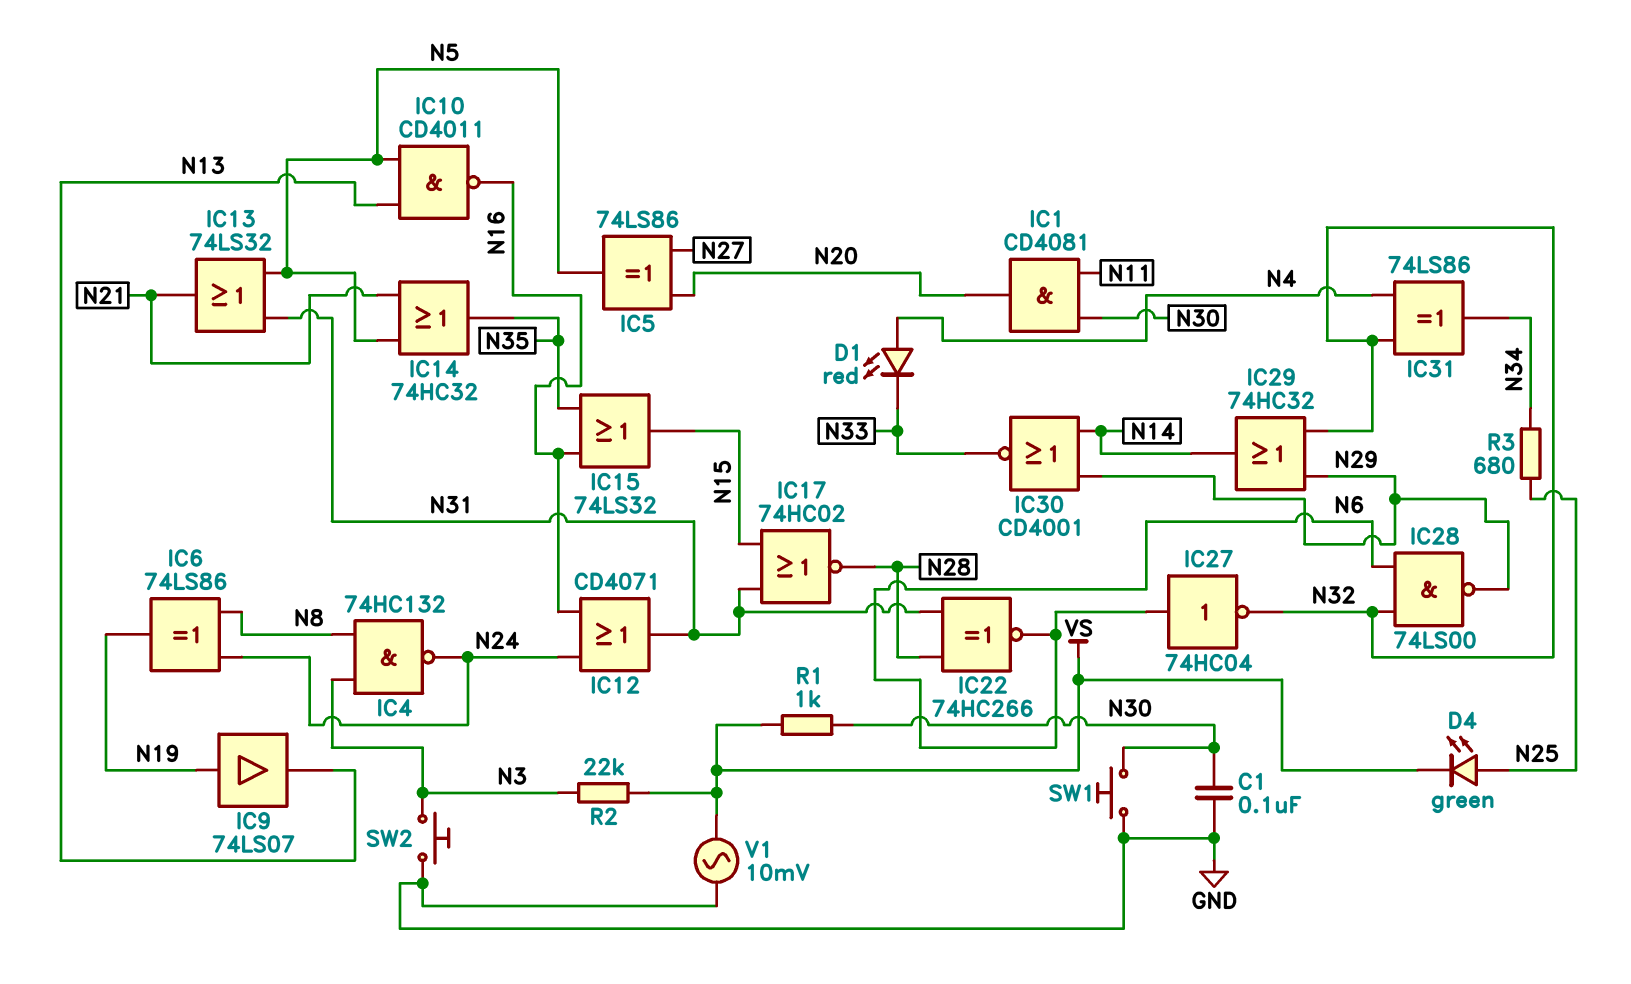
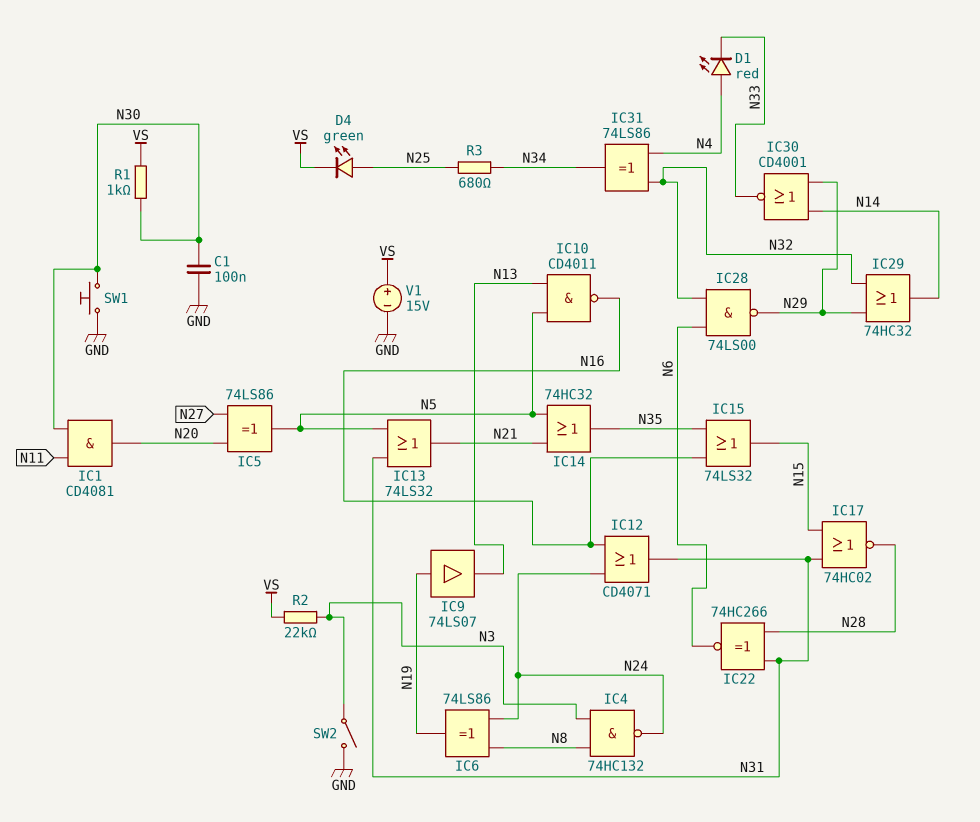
IC27: NOT 74HC04 (in N6, out N32) -> none
SW2: button (GND, N3) -> switch (GND, N3)
V1: AC 10mV (GND, VS) -> 15V (plus VS, minus GND)

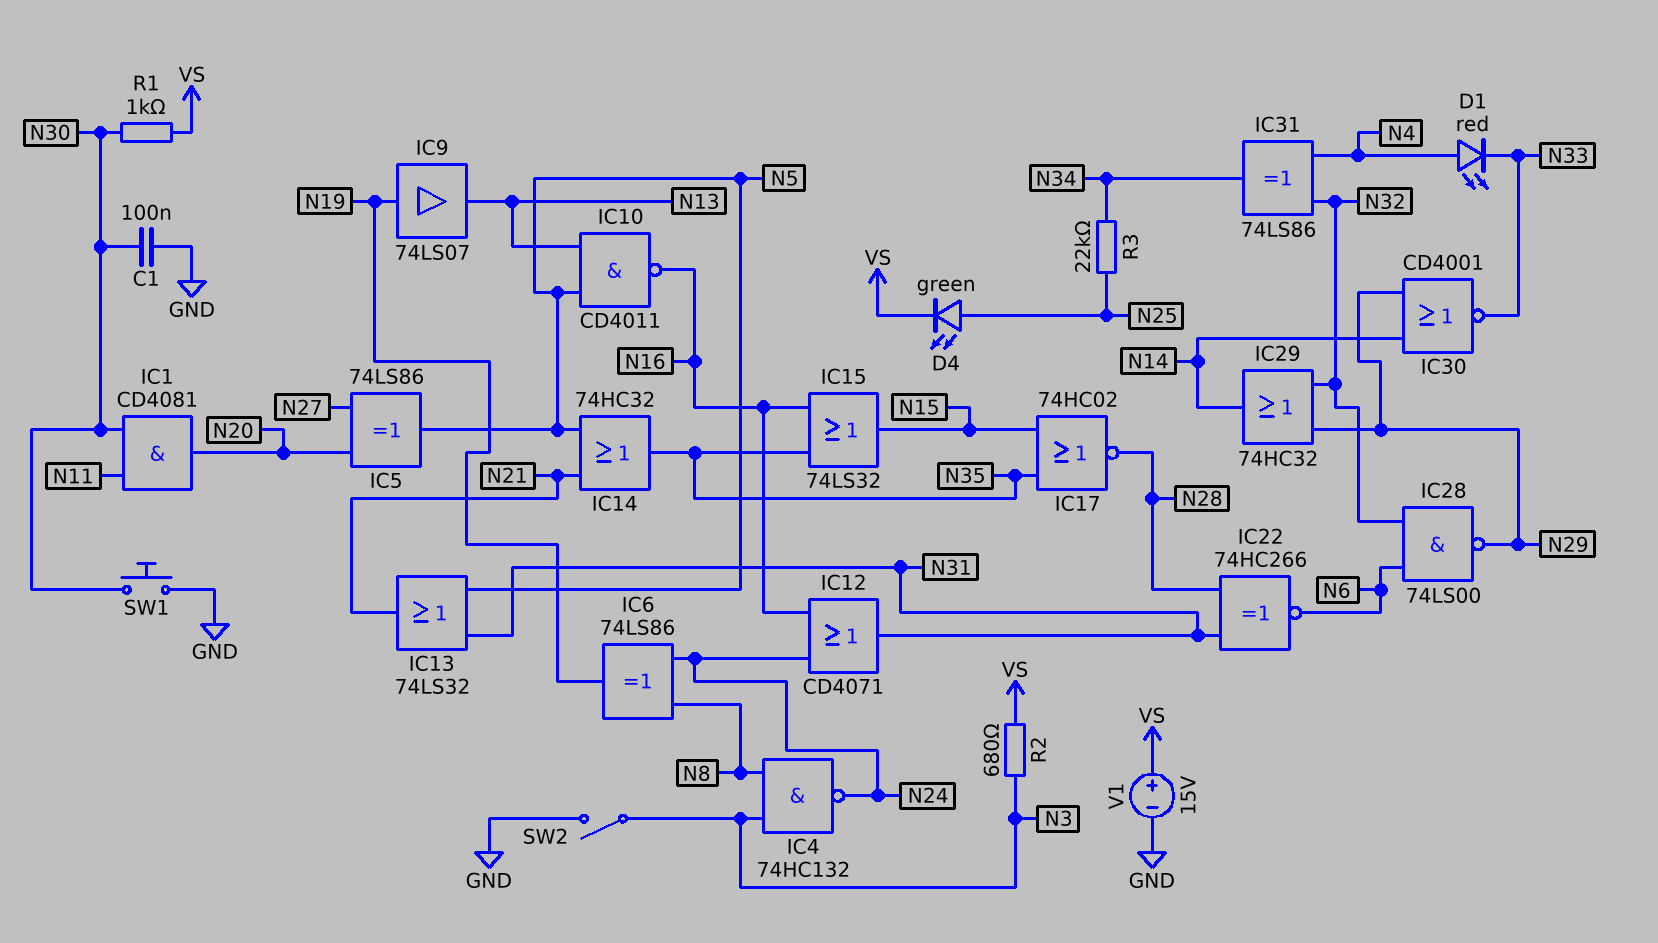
IC17: NOR 74HC02 (in N15, in N31, out N28) -> NOR 74HC02 (in N15, in N35, out N28)
R2: 22k (N3, VS) -> 680 (N3, VS)
R3: 680 (N25, N34) -> 22k (N25, N34)

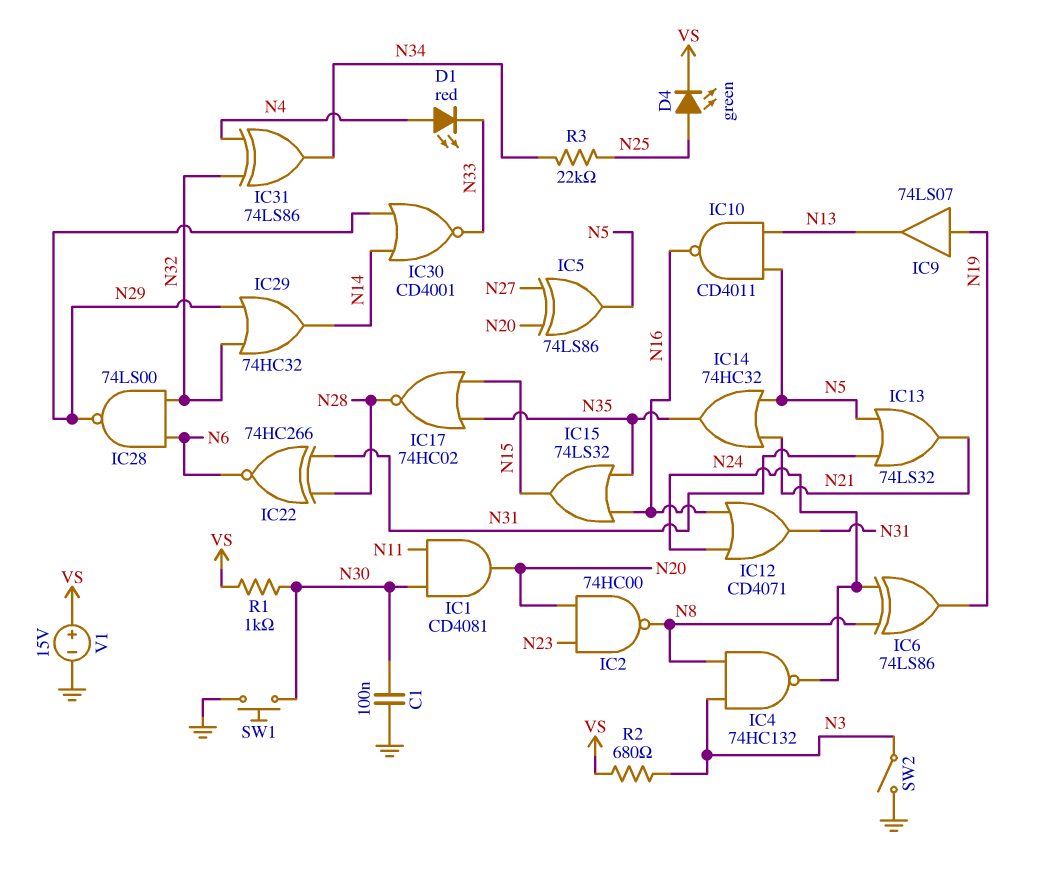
IC2: none -> NAND 74HC00 (in N20, in N23, out N8)

